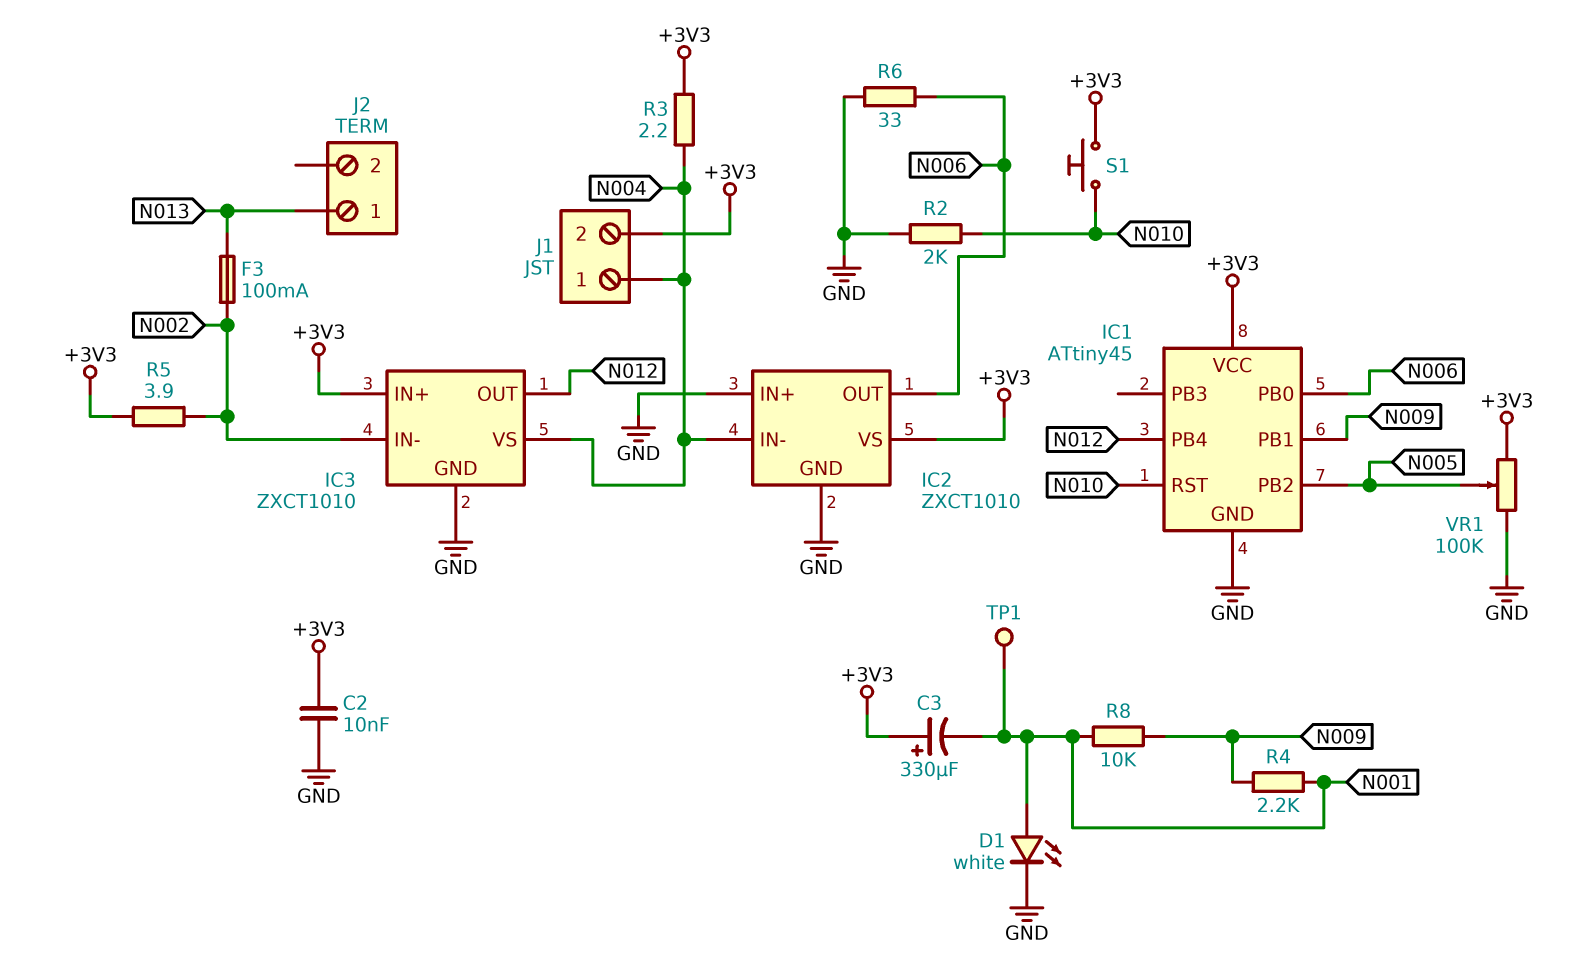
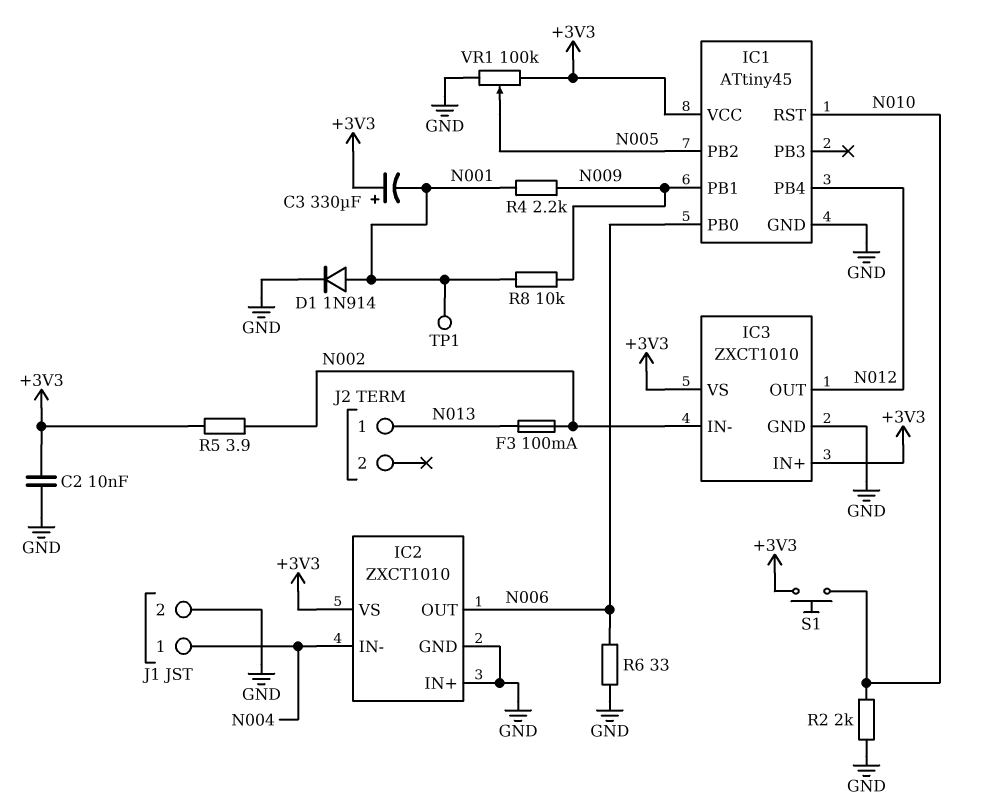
D1: LED white (A N001, K GND) -> diode 1N914 (A N001, K GND)
IC3 pin VS: N004 -> +3V3
J1 pin 2: +3V3 -> GND
R3: 2.2 (+3V3, N004) -> none

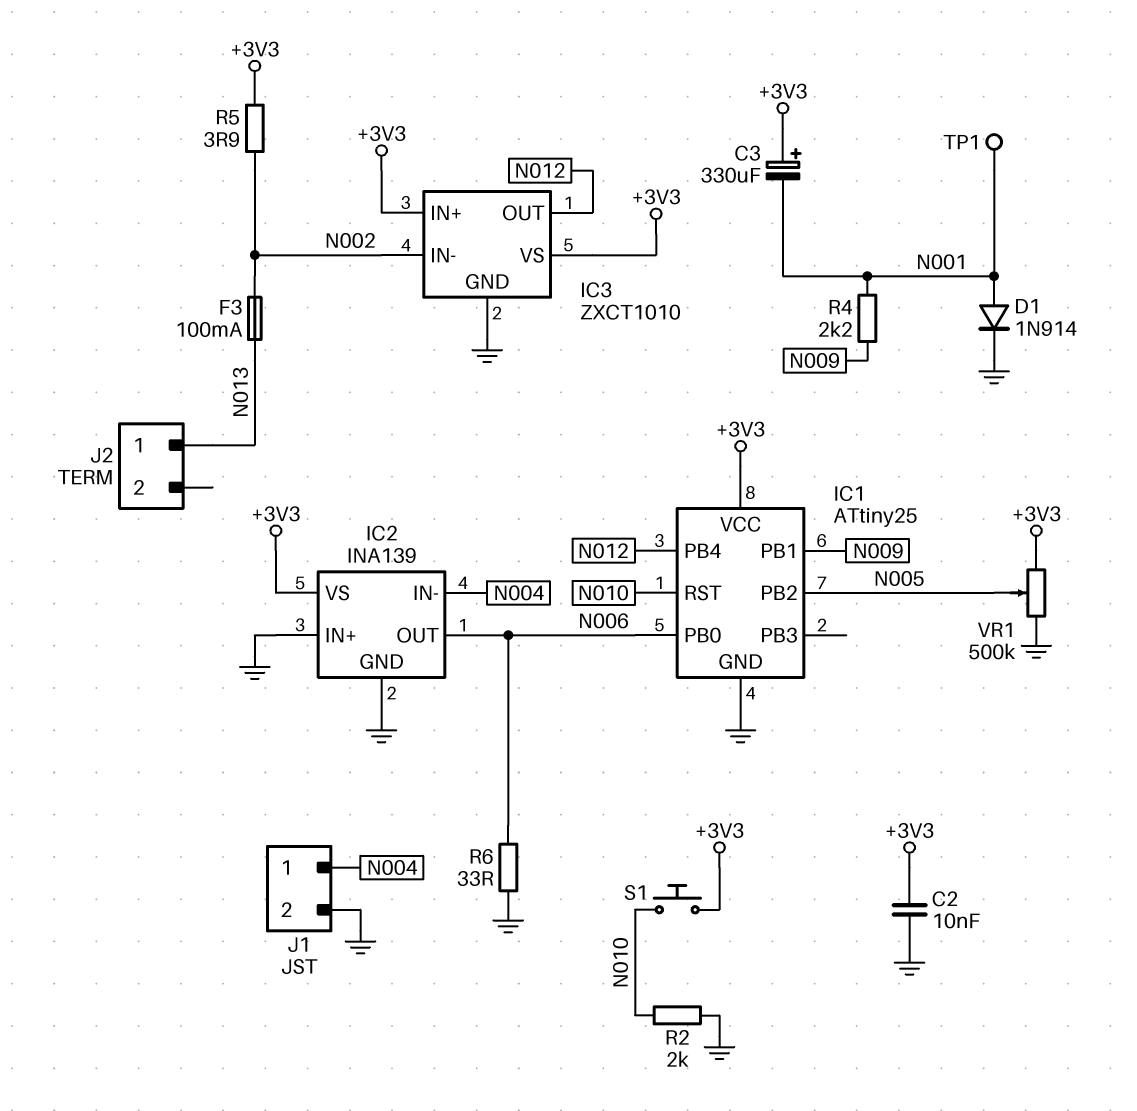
IC1: ATtiny45 -> ATtiny25
IC2: ZXCT1010 -> INA139
R8: 10k (N001, N009) -> none
VR1: 100k (+3V3, GND, wiper N005) -> 500k (+3V3, GND, wiper N005)

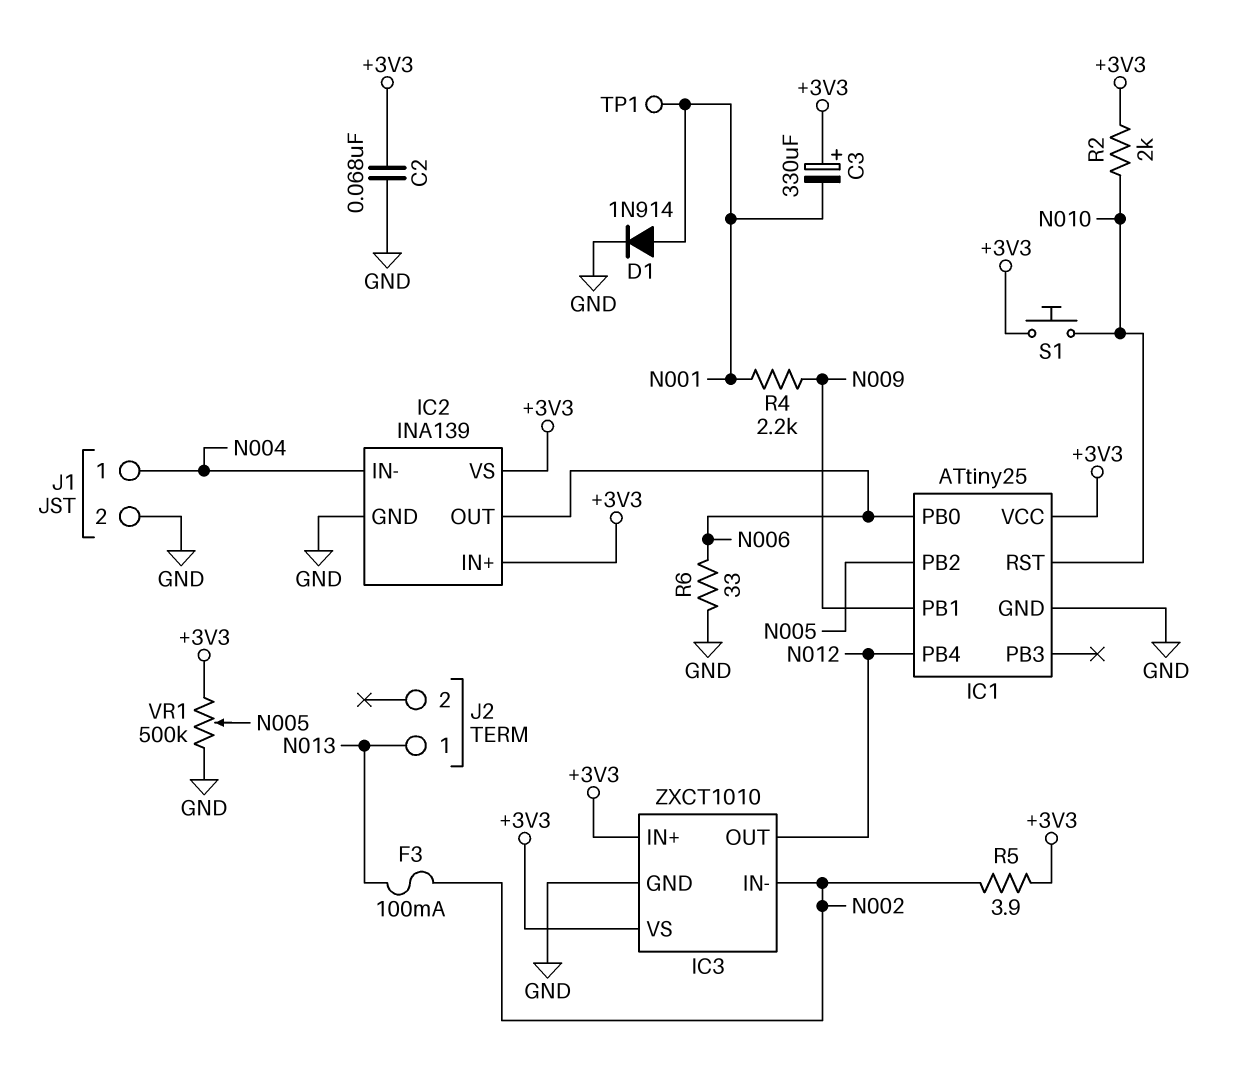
C2: 10nF (+3V3, GND) -> 68nF (+3V3, GND)
IC2 pin IN+: GND -> +3V3
R2: 2k (GND, N010) -> 2k (+3V3, N010)

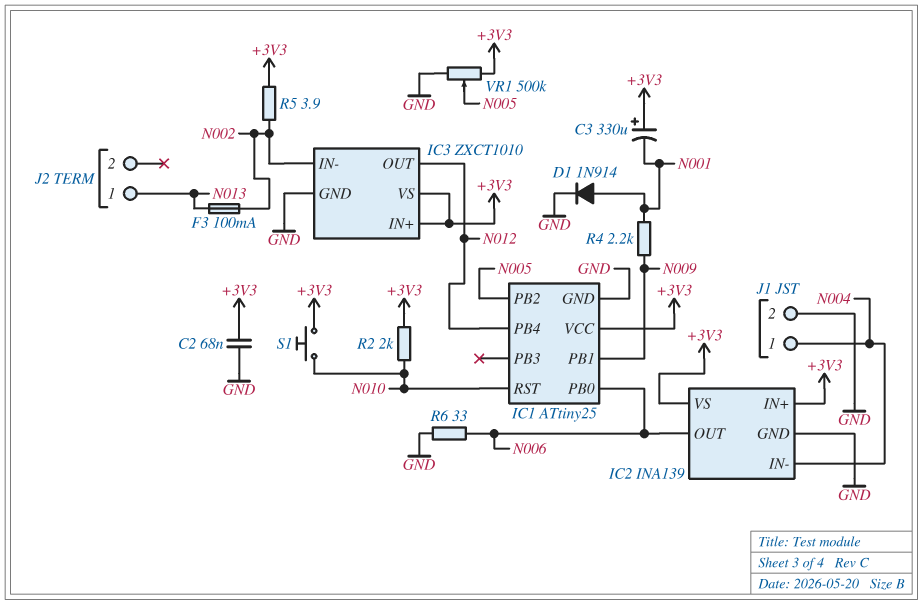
TP1: test point (N001) -> none

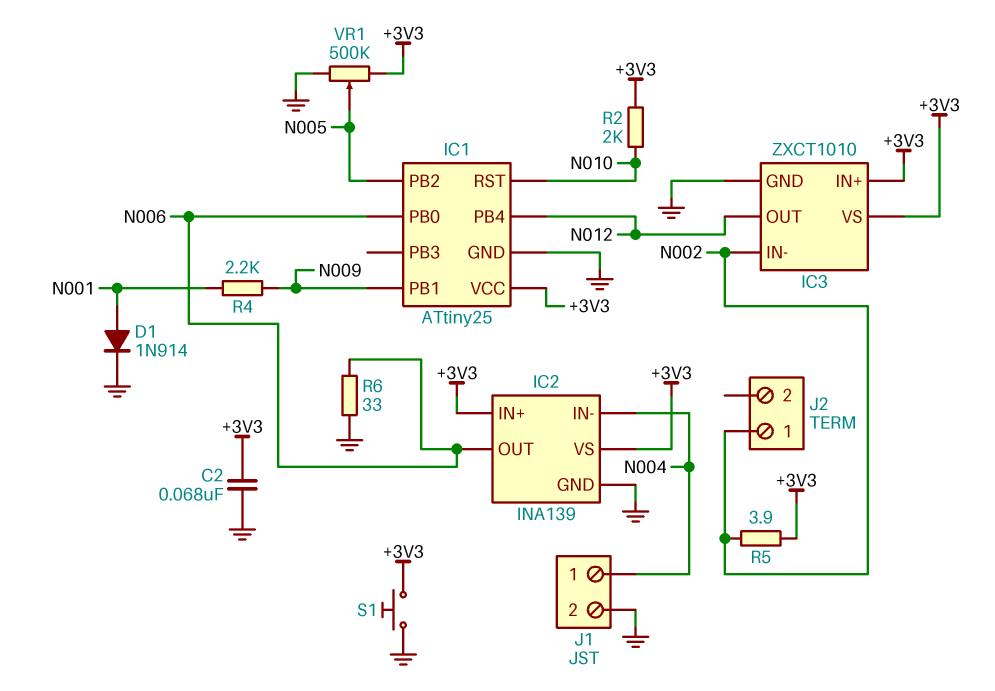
C3: 330uF (plus +3V3, minus N001) -> none
F3: 100mA (N002, N013) -> none
J2 pin 1: N013 -> N002
S1: button (+3V3, N010) -> button (+3V3, GND)

